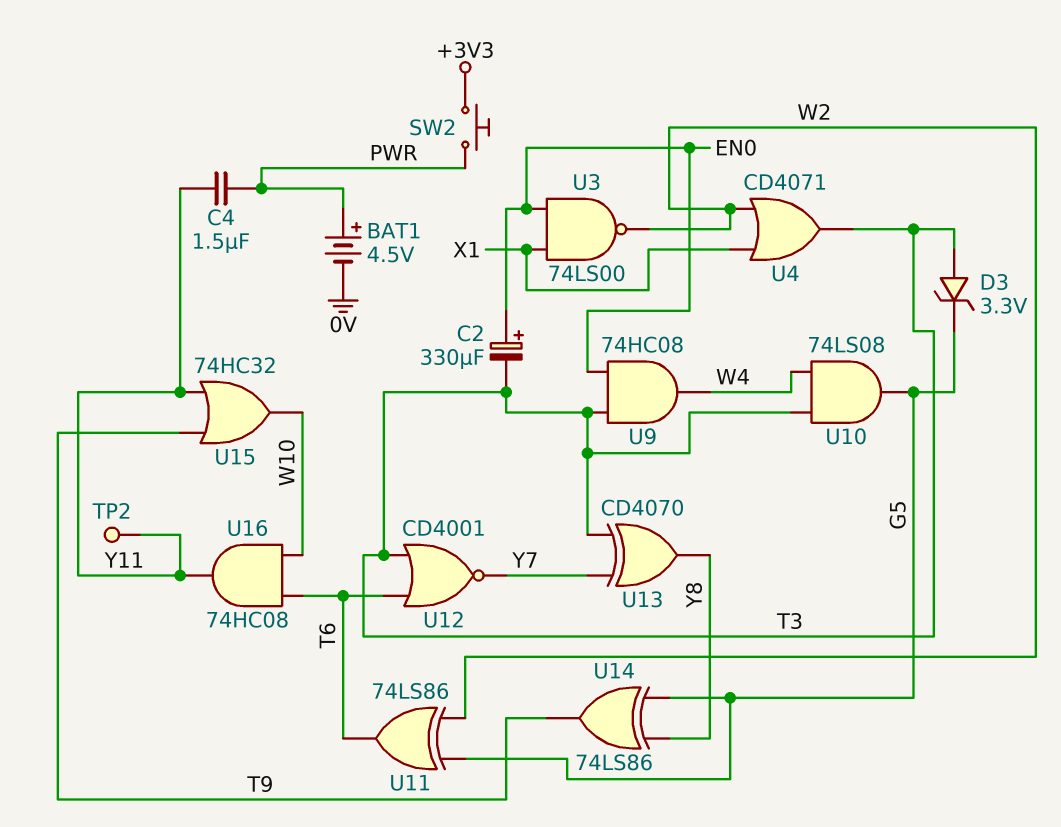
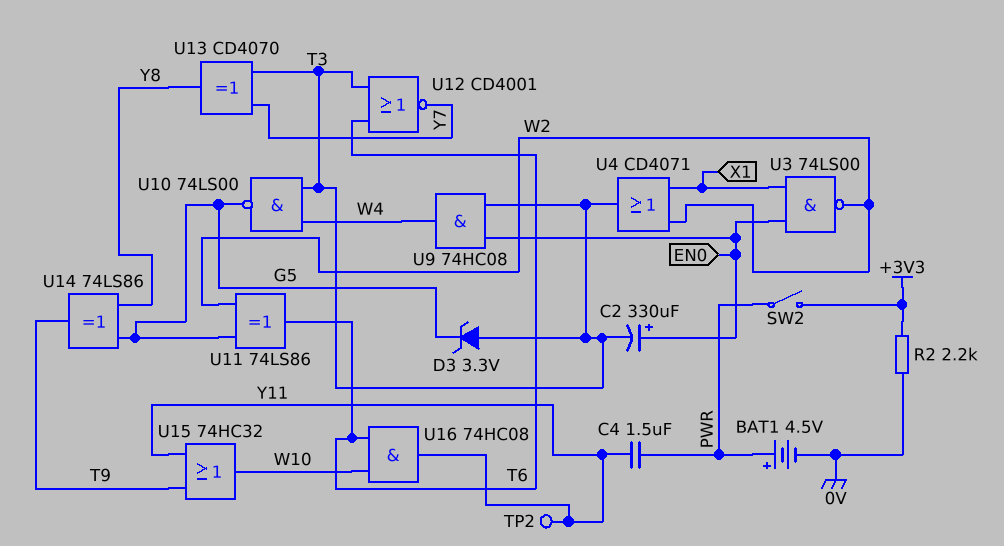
R2: none -> 2.2k (+3V3, 0V)
SW2: button (+3V3, PWR) -> switch (+3V3, PWR)
U10: AND 74LS08 (in T3, in W4, out G5) -> NAND 74LS00 (in T3, in W4, out G5)

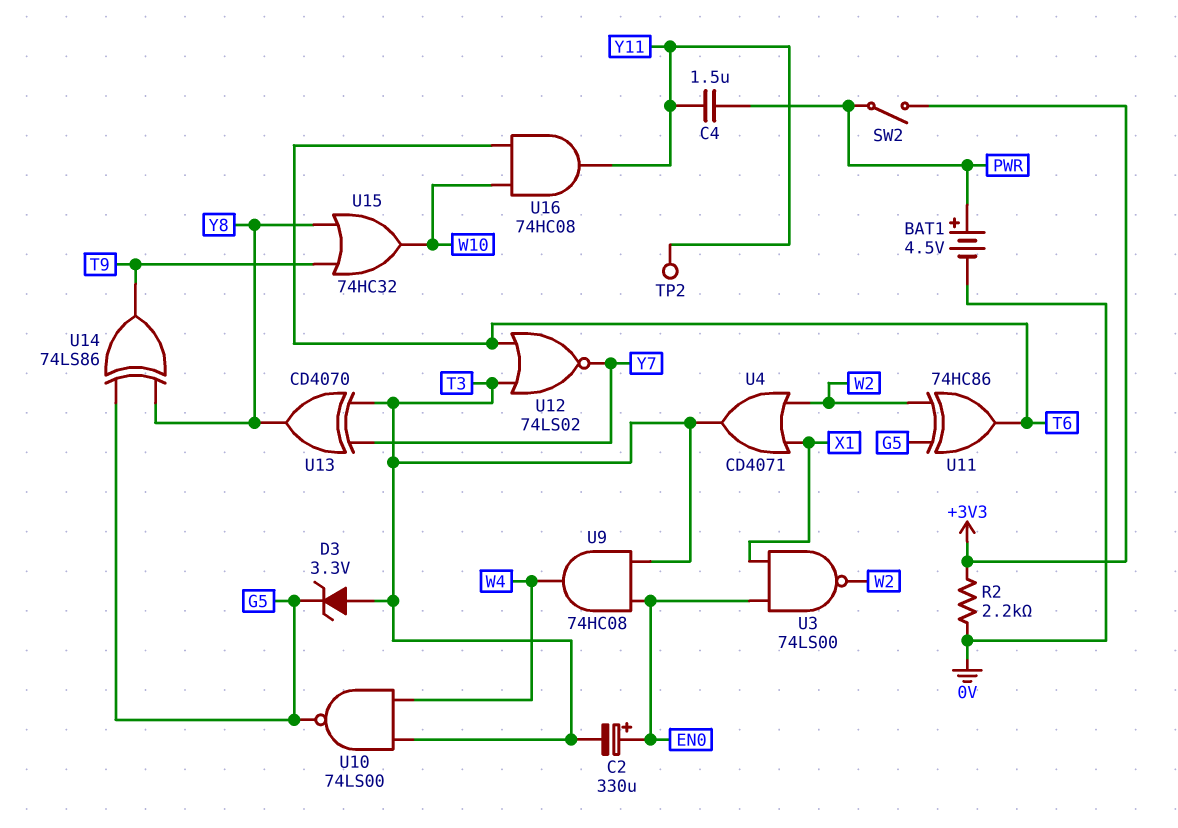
U11: XOR 74LS86 (in G5, in W2, out T6) -> XOR 74HC86 (in G5, in W2, out T6)
U12: NOR CD4001 (in T3, in T6, out Y7) -> NOR 74LS02 (in T3, in T6, out Y7)
U15: OR 74HC32 (in T9, in Y11, out W10) -> OR 74HC32 (in T9, in Y8, out W10)

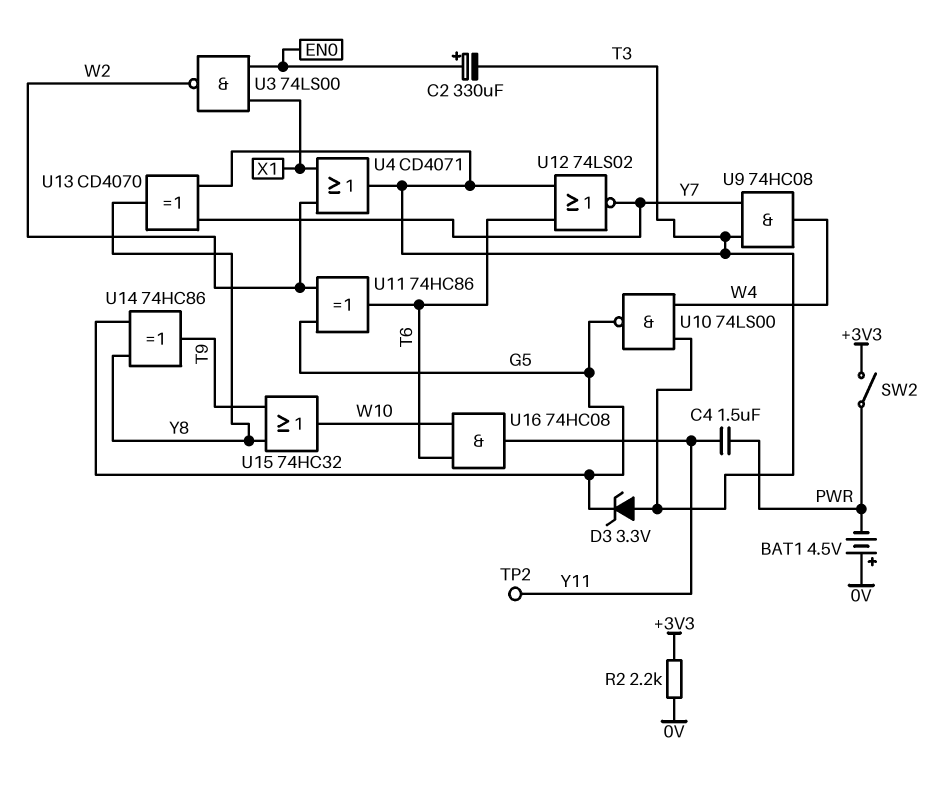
BAT1: 4.5V (plus PWR, minus 0V) -> 4.5V (plus 0V, minus PWR)
U9: AND 74HC08 (in EN0, in T3, out W4) -> AND 74HC08 (in T3, in Y7, out W4)
U14: XOR 74LS86 (in G5, in Y8, out T9) -> XOR 74HC86 (in G5, in Y8, out T9)

